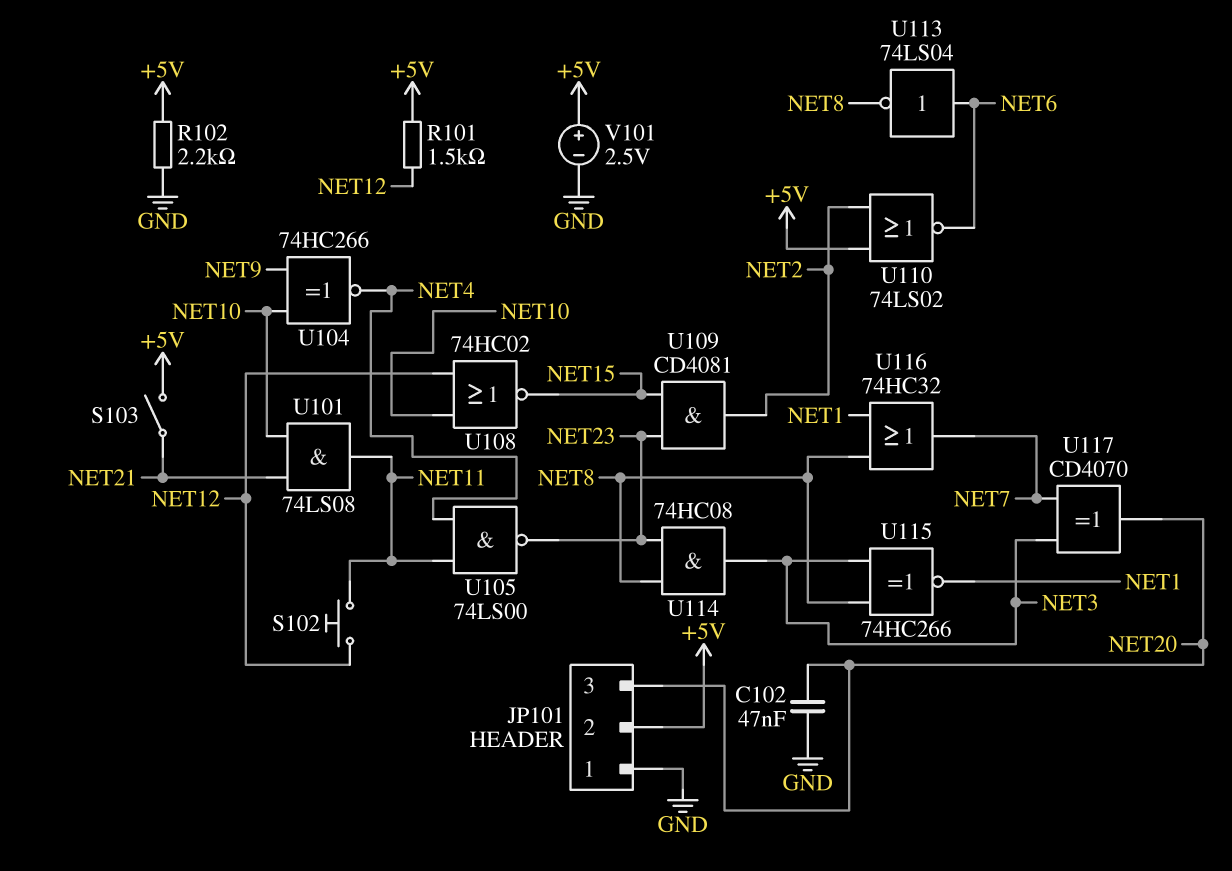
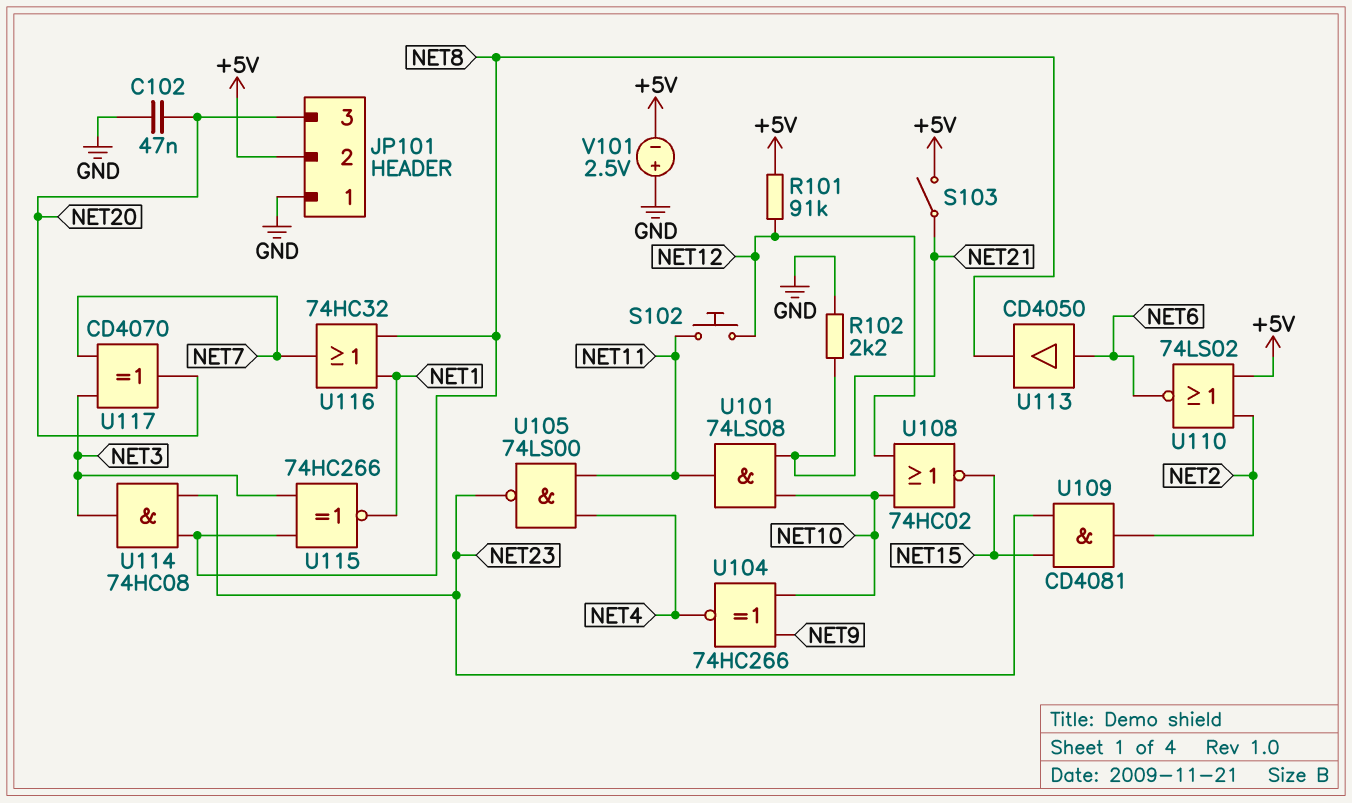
R101: 1.5k (+5V, NET12) -> 91k (+5V, NET12)
R102: 2.2k (+5V, GND) -> 2.2k (GND, NET21)
U113: NOT 74LS04 (in NET6, out NET8) -> buffer CD4050 (in NET6, out NET8)
V101: 2.5V (plus +5V, minus GND) -> 2.5V (plus GND, minus +5V)

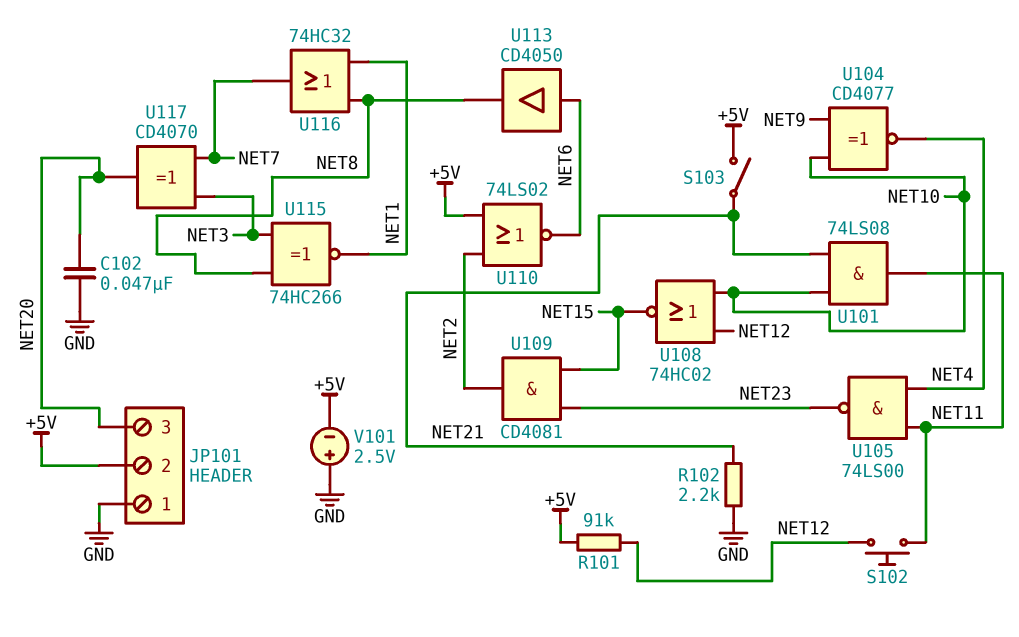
U104: XNOR 74HC266 (in NET9, in NET10, out NET4) -> XNOR CD4077 (in NET9, in NET10, out NET4)
U114: AND 74HC08 (in NET8, in NET23, out NET3) -> none

